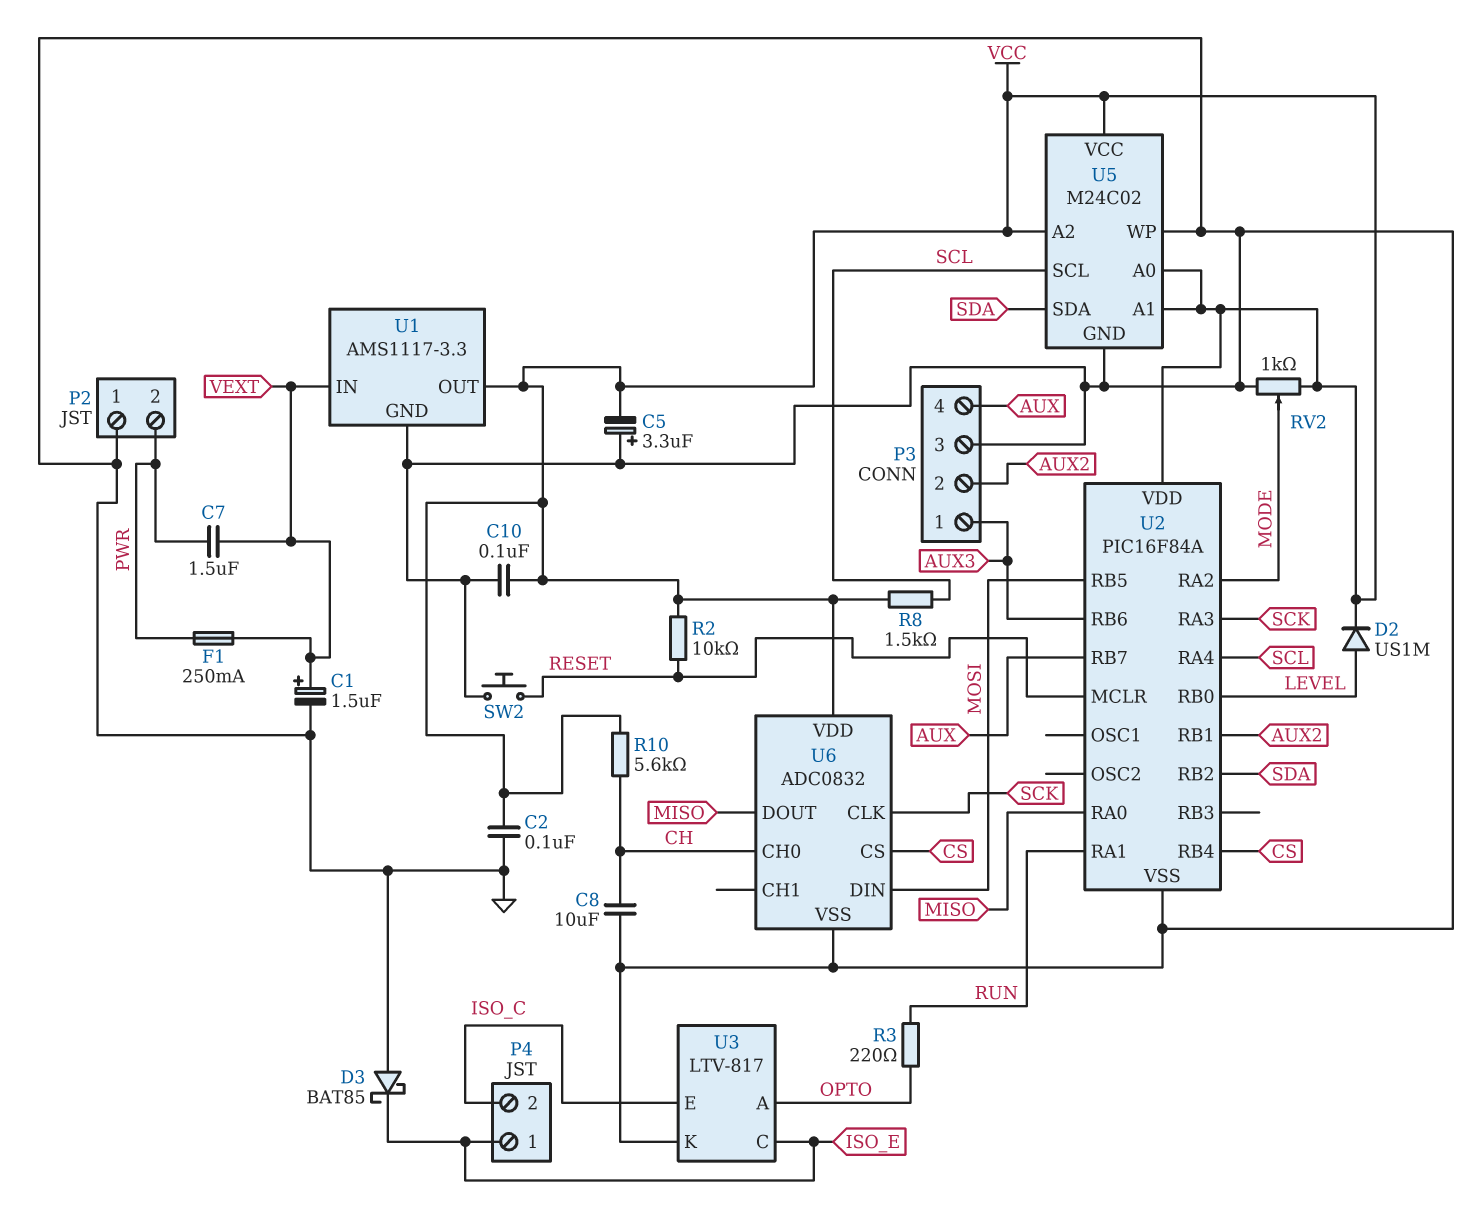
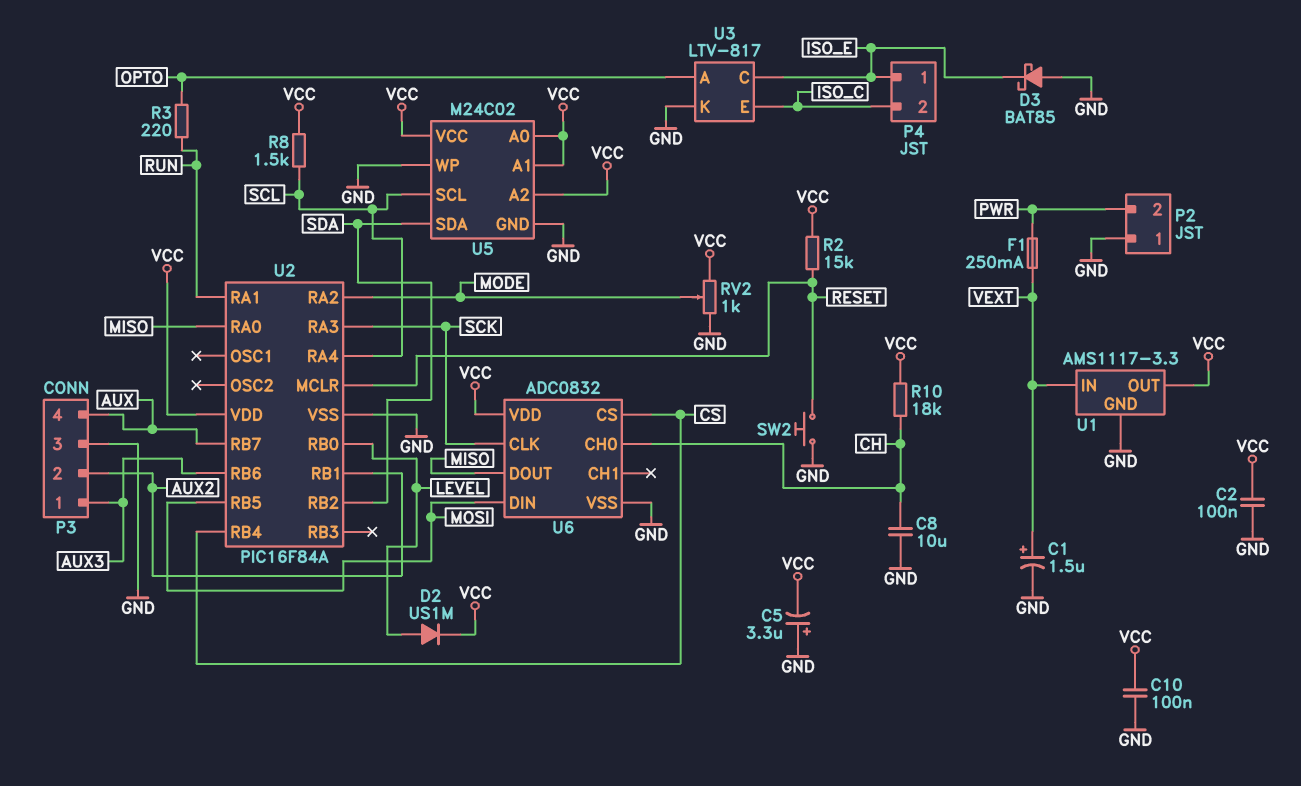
C7: 1.5uF (PWR, VEXT) -> none
R2: 10k (RESET, VCC) -> 15k (RESET, VCC)
R10: 5.6k (CH, VCC) -> 18k (CH, VCC)

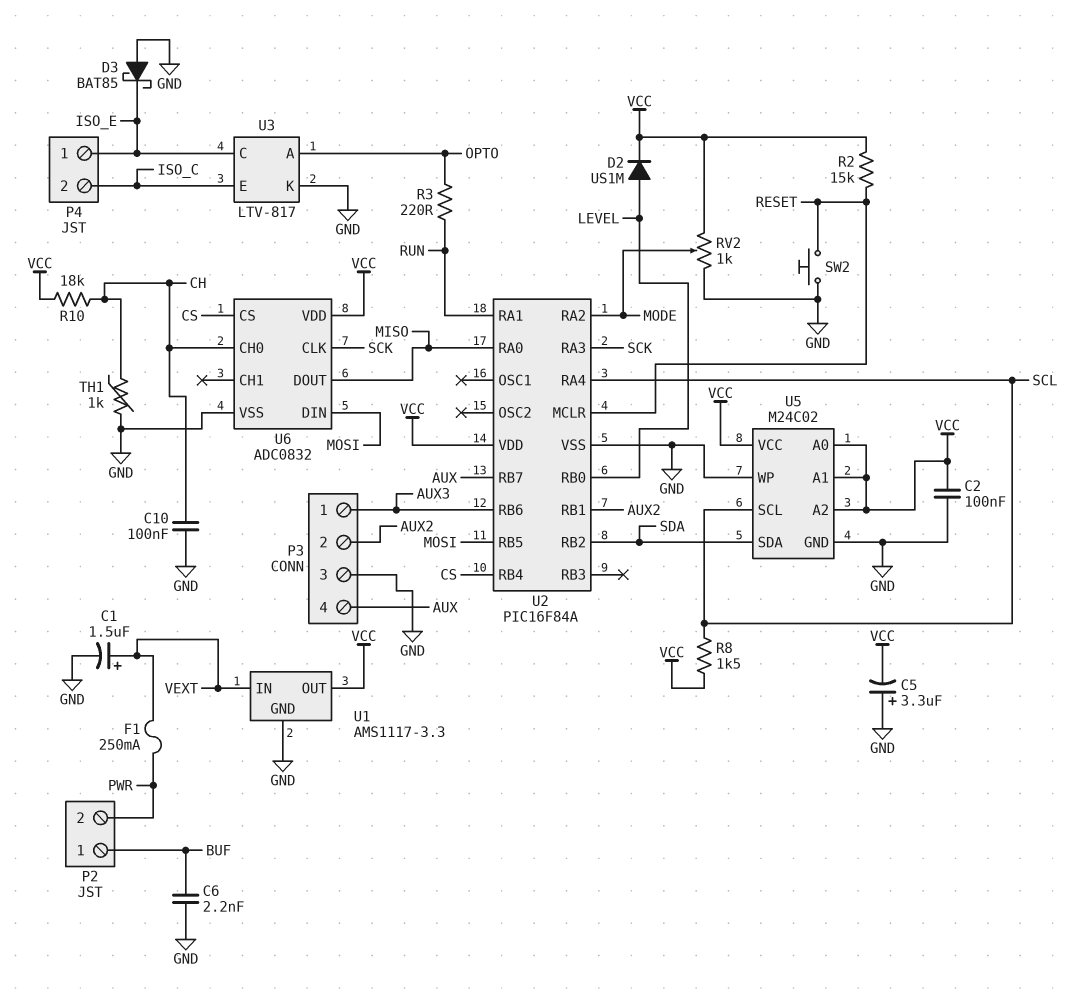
C6: none -> 2.2nF (BUF, GND)
C8: 10uF (CH, GND) -> none
C10: 100nF (GND, VCC) -> 100nF (CH, GND)
P2 pin 1: GND -> BUF
TH1: none -> 1k (CH, GND)

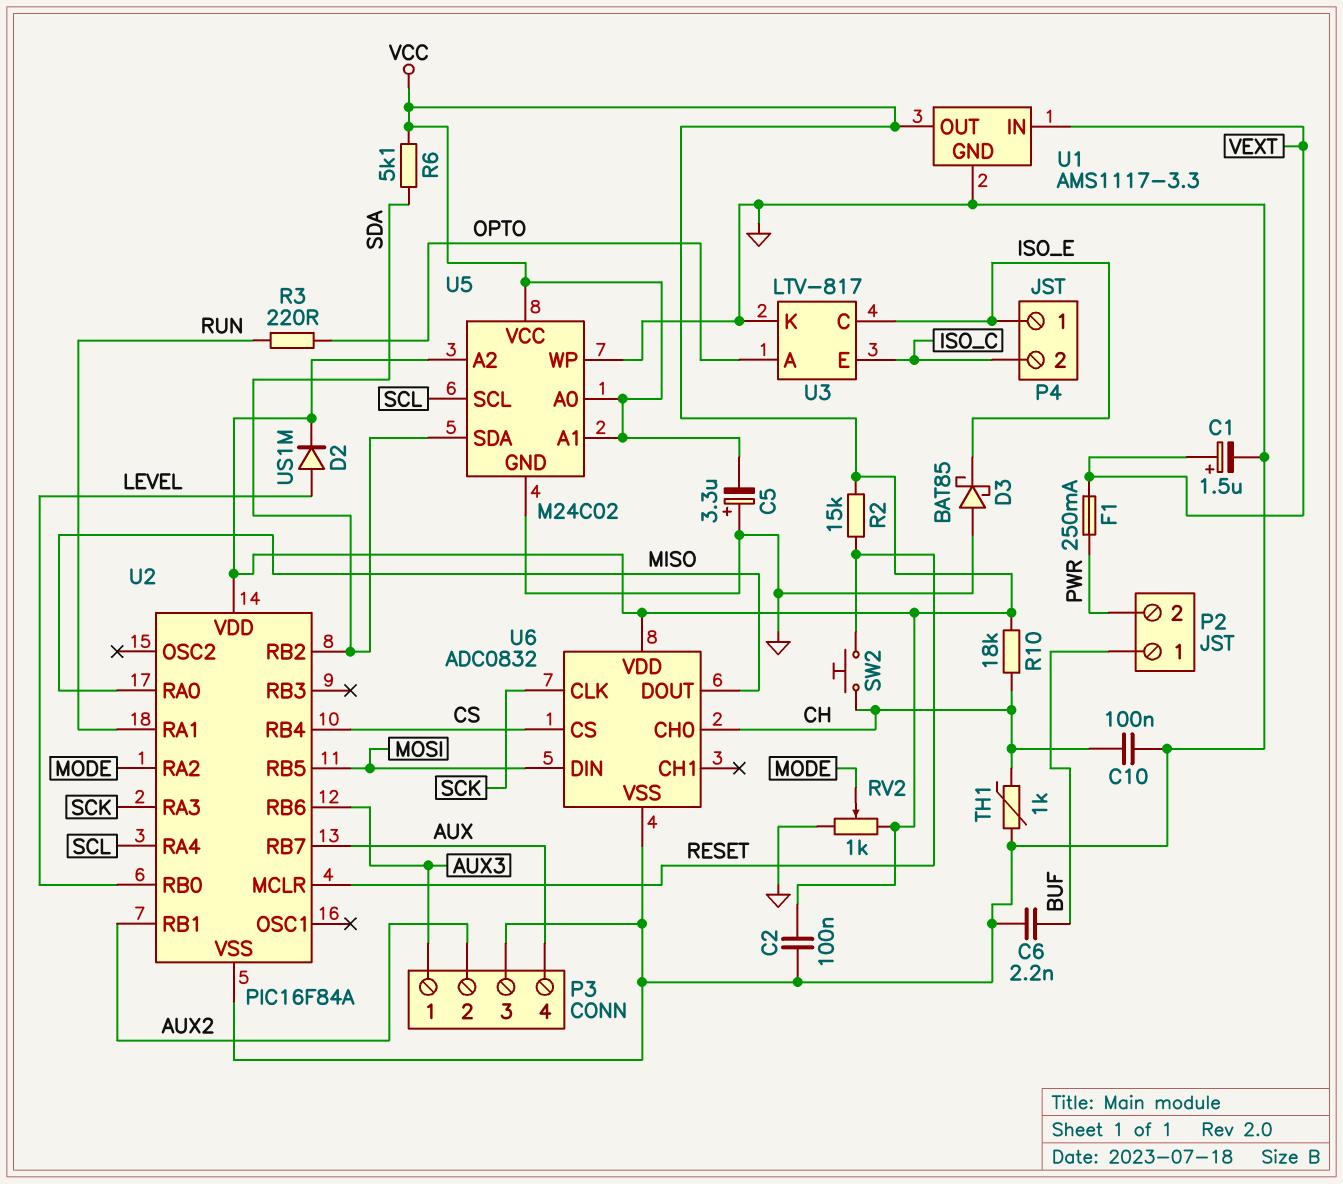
R6: none -> 5.1k (SDA, VCC)
R8: 1.5k (SCL, VCC) -> none
SW2: button (GND, RESET) -> button (CH, RESET)

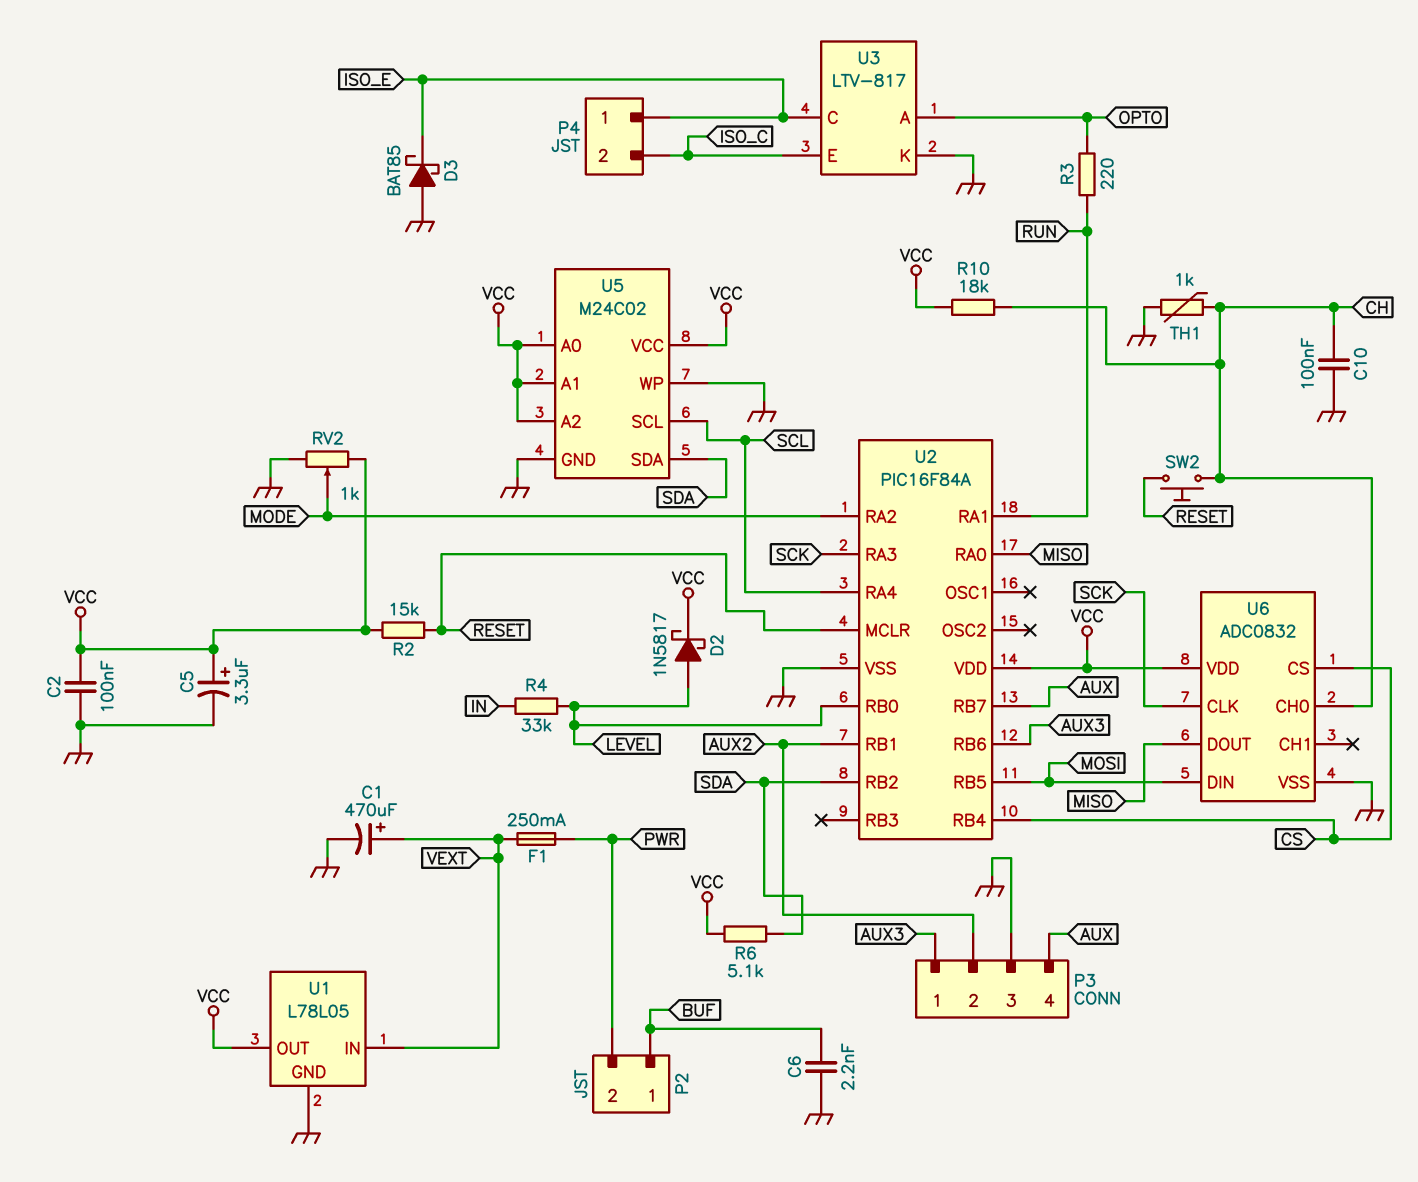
C1: 1.5uF (plus VEXT, minus GND) -> 470uF (plus VEXT, minus GND)
C5: 3.3uF (plus GND, minus VCC) -> 3.3uF (plus VCC, minus GND)
D2: diode US1M (A LEVEL, K VCC) -> schottky 1N5817 (A LEVEL, K VCC)
R4: none -> 33k (IN, LEVEL)
U1: AMS1117-3.3 -> L78L05

